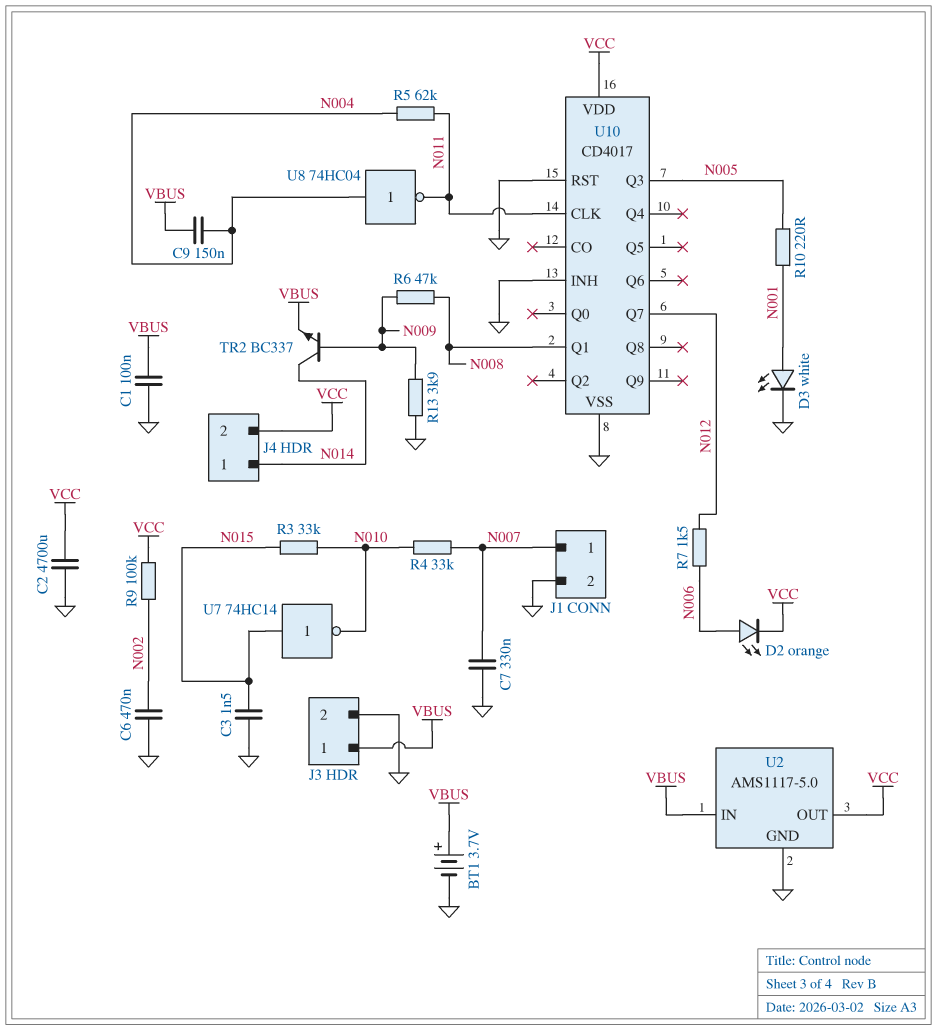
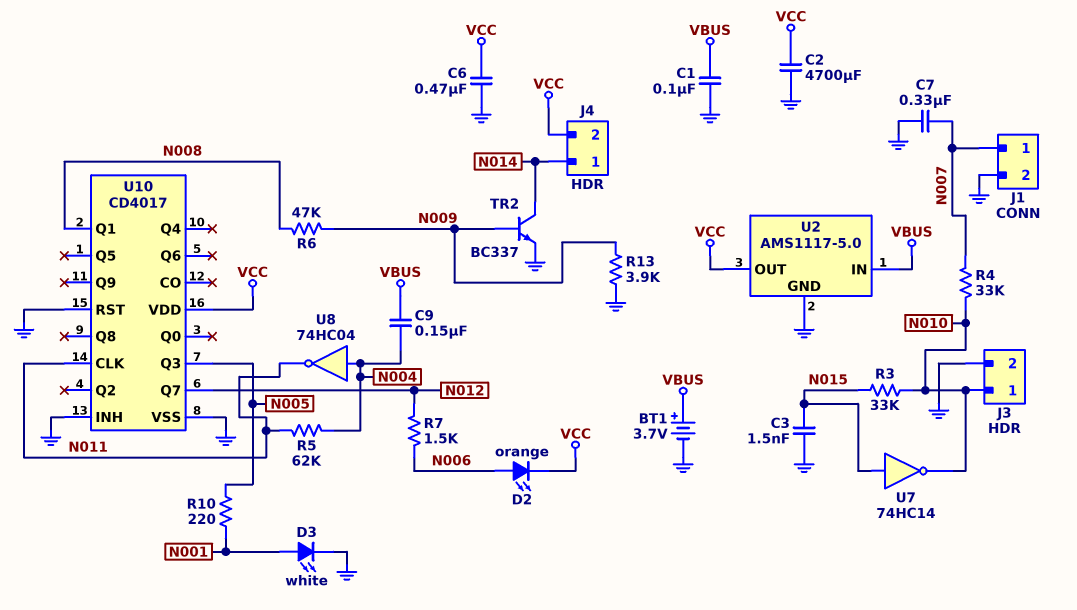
C6: 470nF (GND, N002) -> 470nF (GND, VCC)
J3 pin 1: VBUS -> N010
R9: 100k (N002, VCC) -> none
TR2: NPN BC337 (B N009, C N014, E VBUS) -> NPN BC337 (B N009, C N014, E GND)

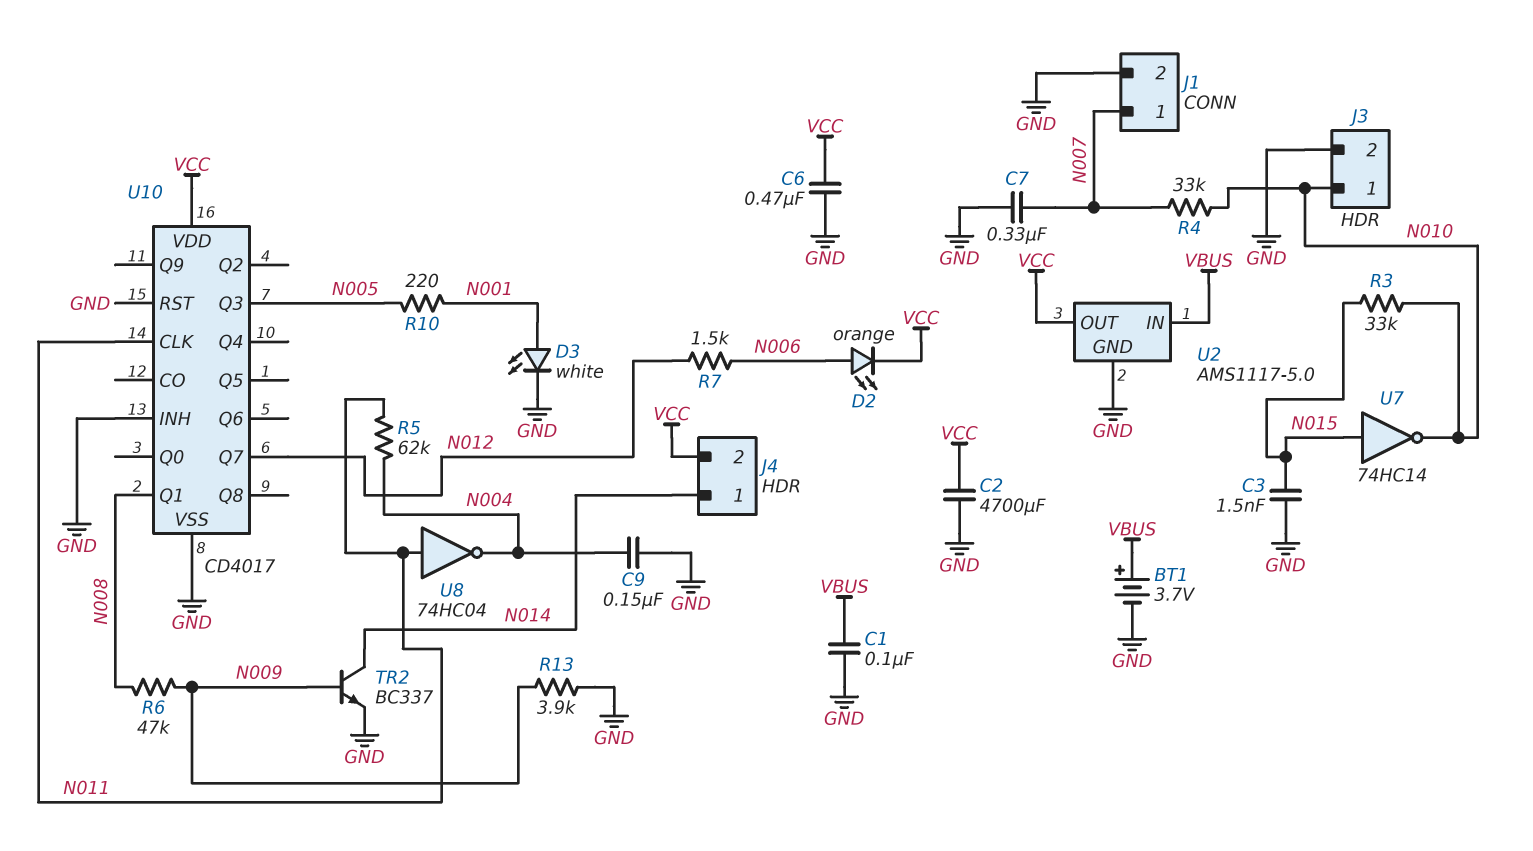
C9: 150nF (N004, VBUS) -> 150nF (GND, N004)
U8: NOT 74HC04 (in N004, out N011) -> NOT 74HC04 (in N011, out N004)

